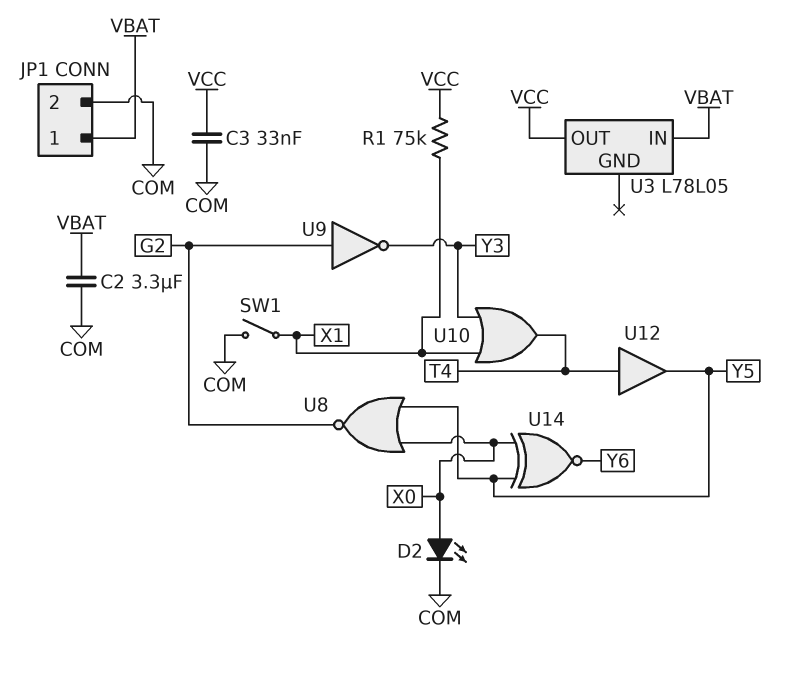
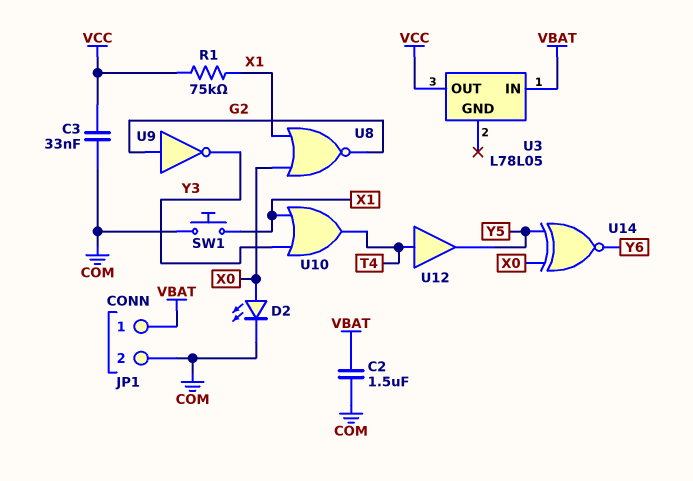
C2: 3.3uF (COM, VBAT) -> 1.5uF (COM, VBAT)
SW1: switch (COM, X1) -> button (COM, X1)
U8: NOR (in X0, in Y5, out G2) -> NOR (in X0, in X1, out G2)

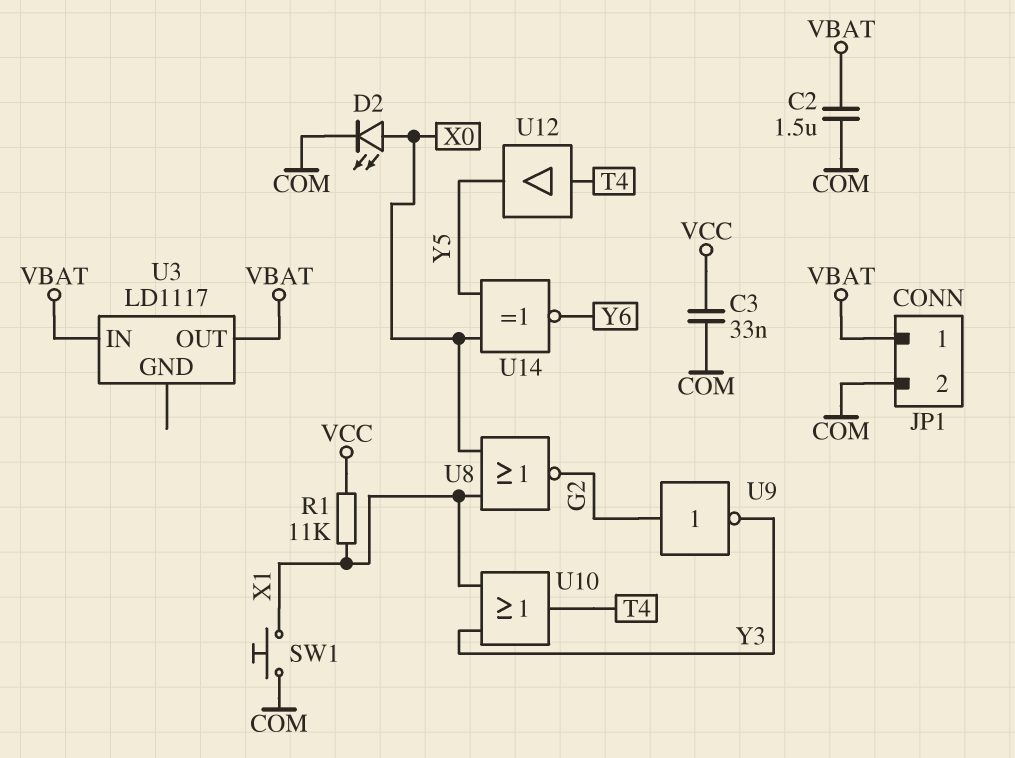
R1: 75k (VCC, X1) -> 11k (VCC, X1)
U3: L78L05 -> LD1117
U3 pin OUT: VCC -> VBAT

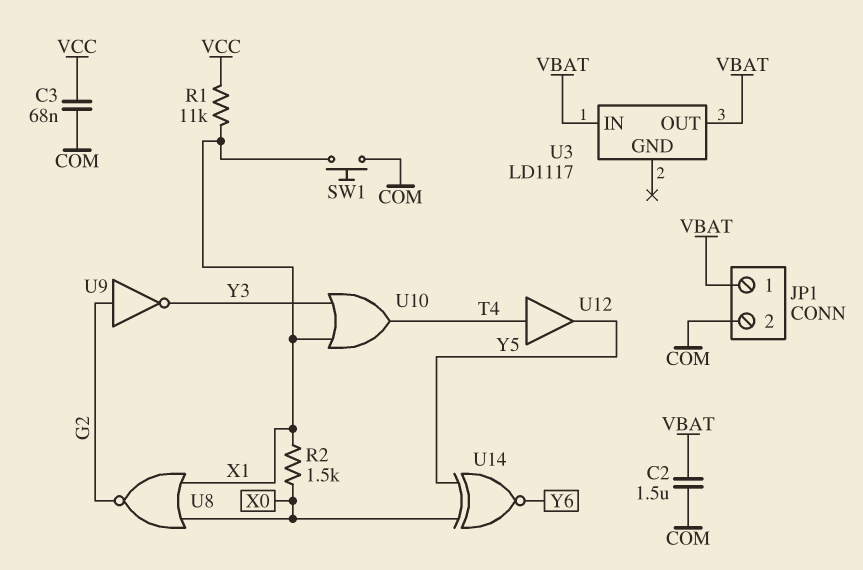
C3: 33nF (COM, VCC) -> 68nF (COM, VCC)
D2: LED (A X0, K COM) -> none
R2: none -> 1.5k (X0, X1)

